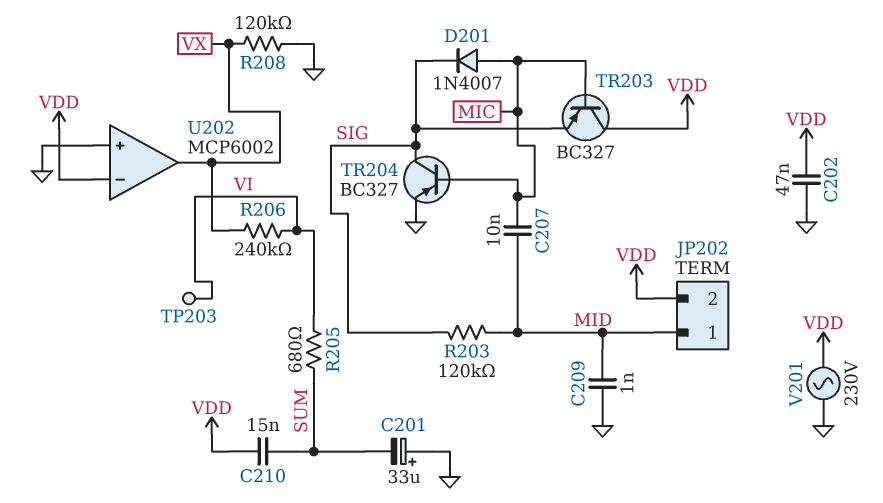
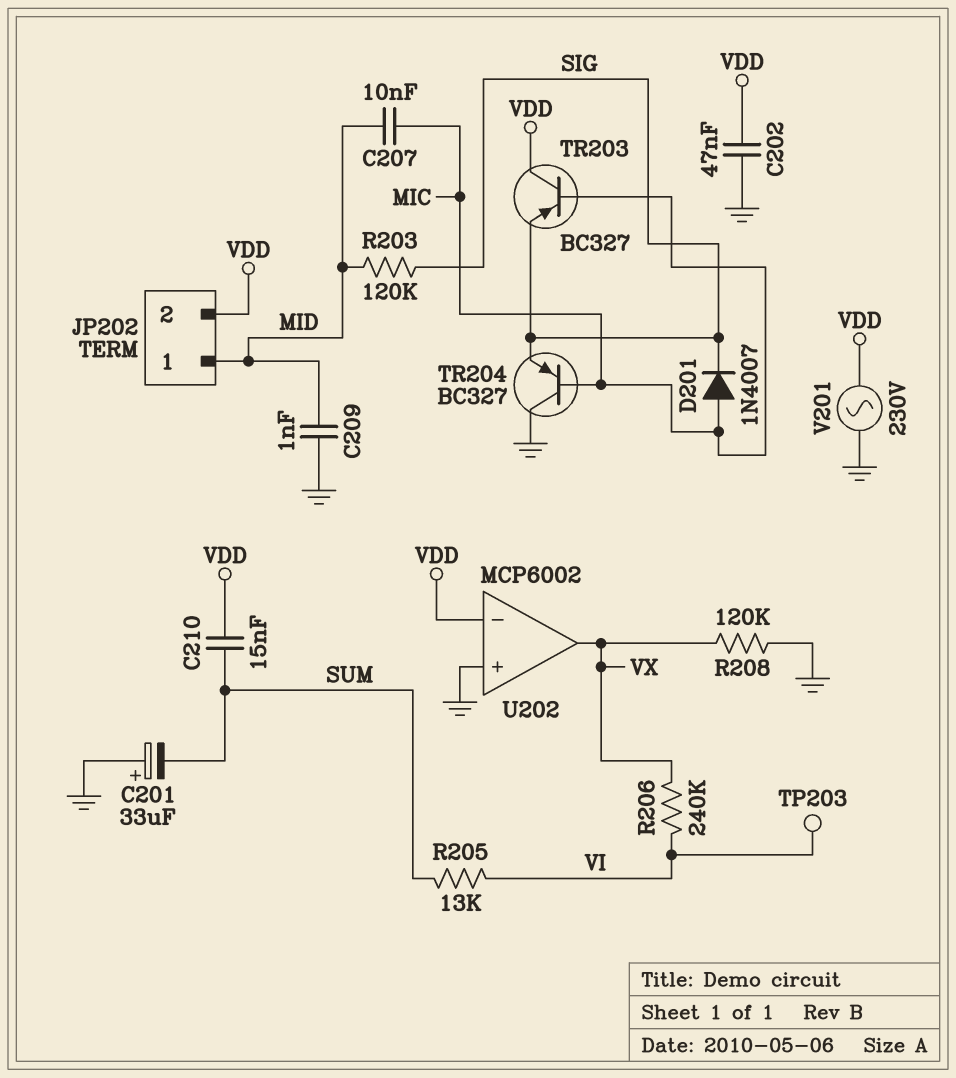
R205: 680 (SUM, VI) -> 13k (SUM, VI)
TR204: PNP BC327 (B MIC, C SIG, E GND) -> PNP BC327 (B MIC, C GND, E SIG)

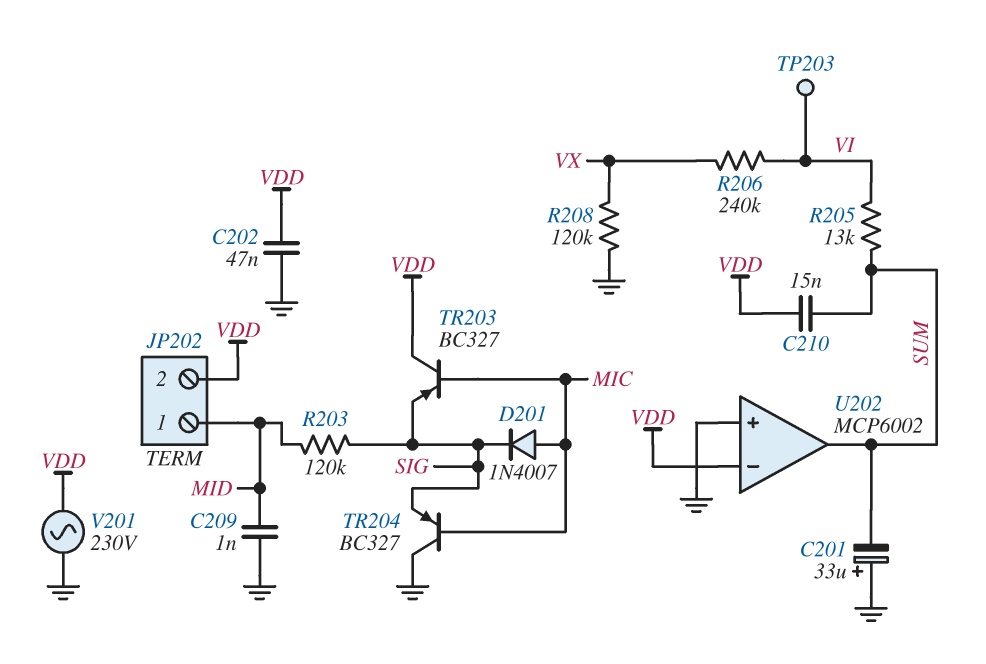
C207: 10nF (MIC, MID) -> none
U202 pin out: VX -> SUM

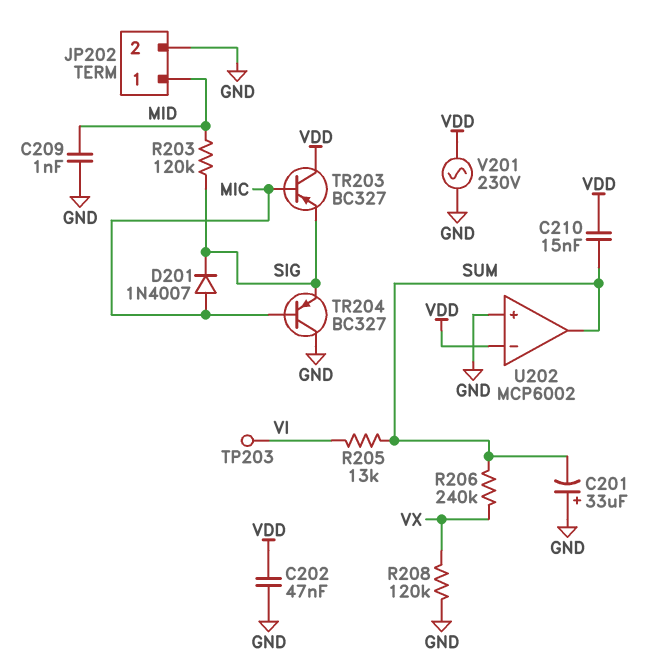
JP202 pin 2: VDD -> GND
R206: 240k (VI, VX) -> 240k (SUM, VX)

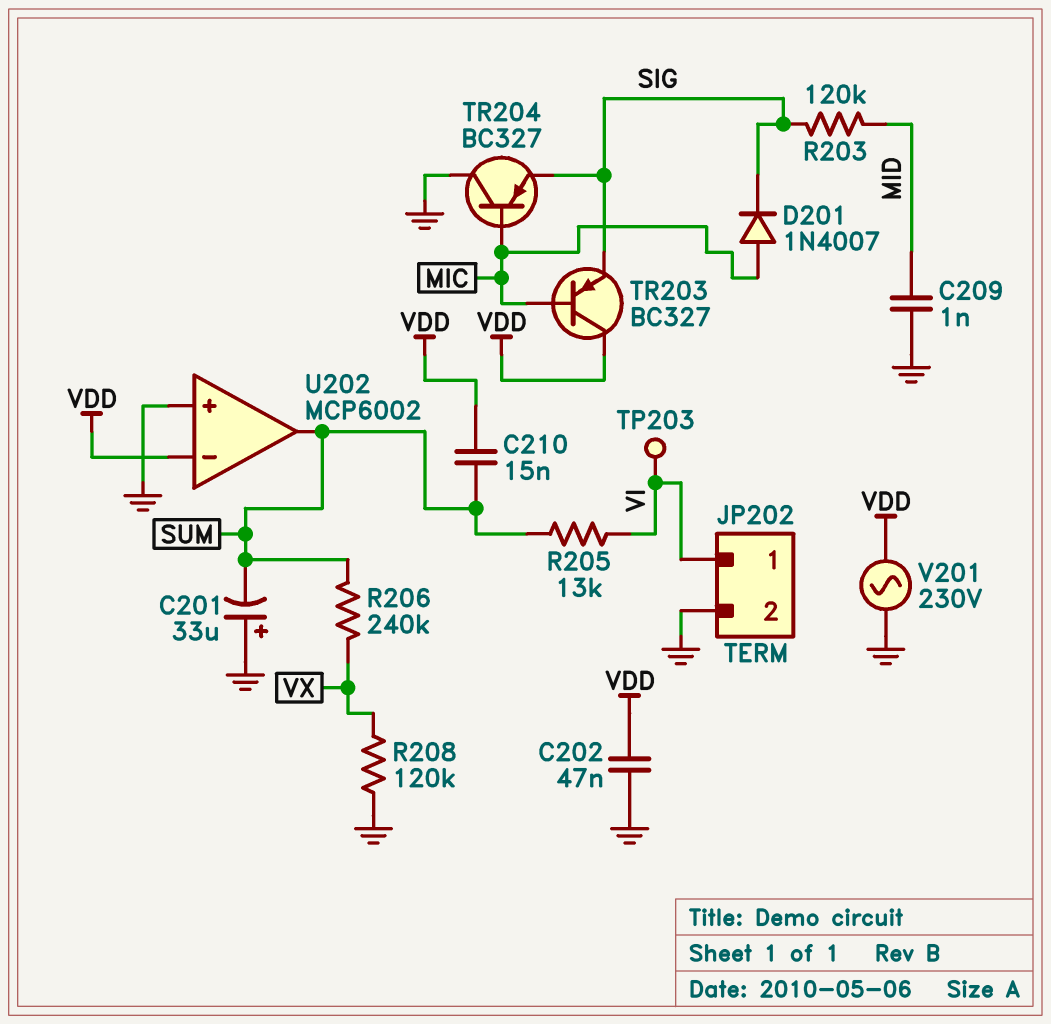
JP202 pin 1: MID -> VI

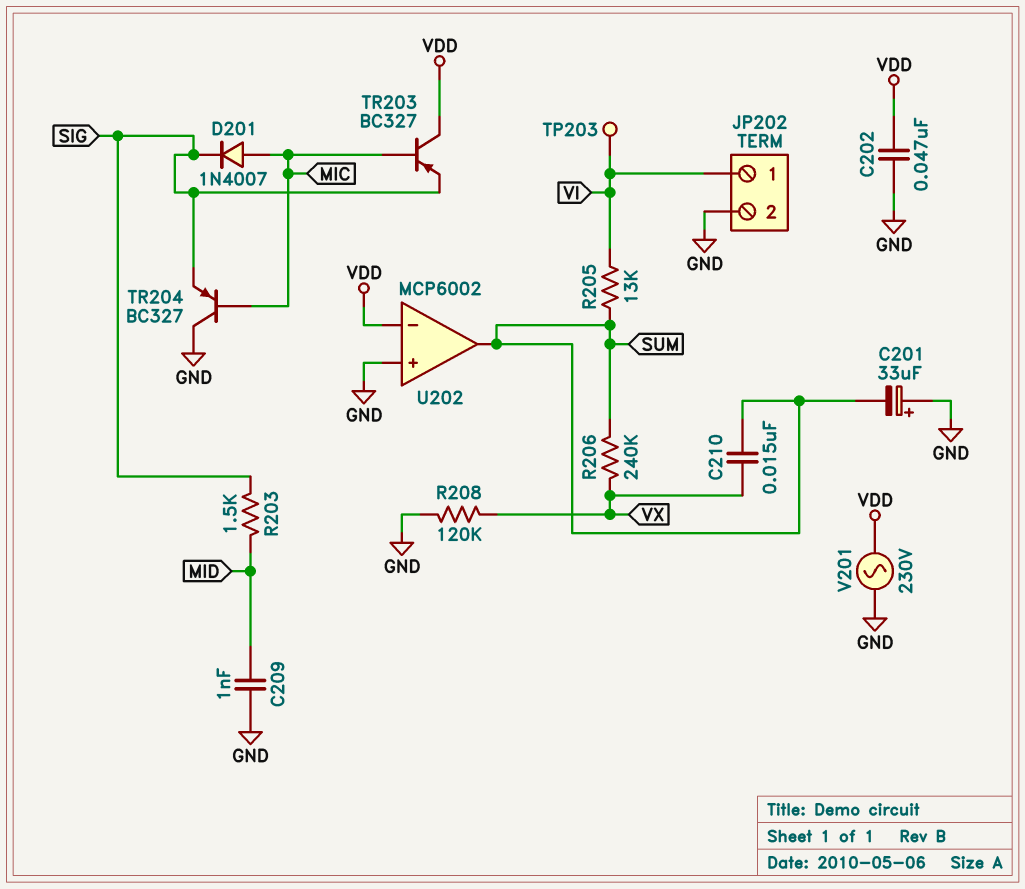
C210: 15nF (SUM, VDD) -> 15nF (SUM, VX)
R203: 120k (MID, SIG) -> 1.5k (MID, SIG)

